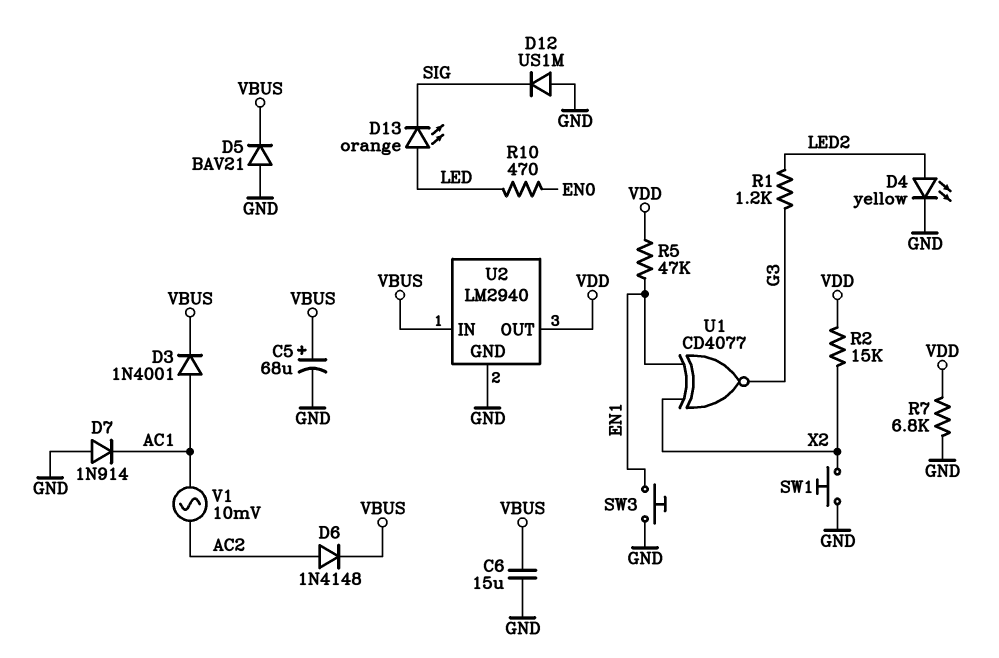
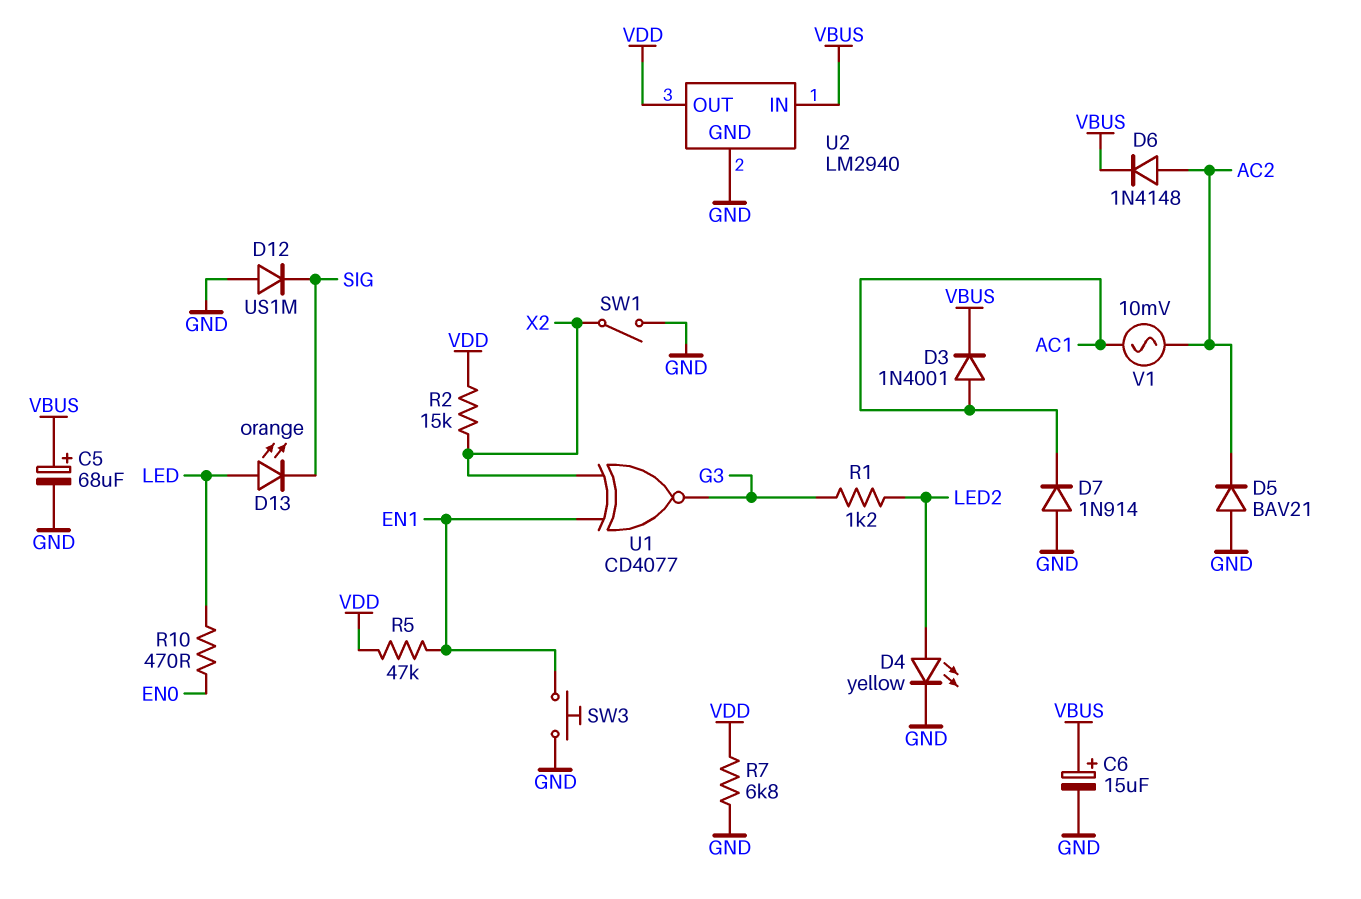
C6: 15uF (GND, VBUS) -> 15uF (plus VBUS, minus GND)
D5: diode BAV21 (A GND, K VBUS) -> diode BAV21 (A GND, K AC2)
SW1: button (GND, X2) -> switch (GND, X2)

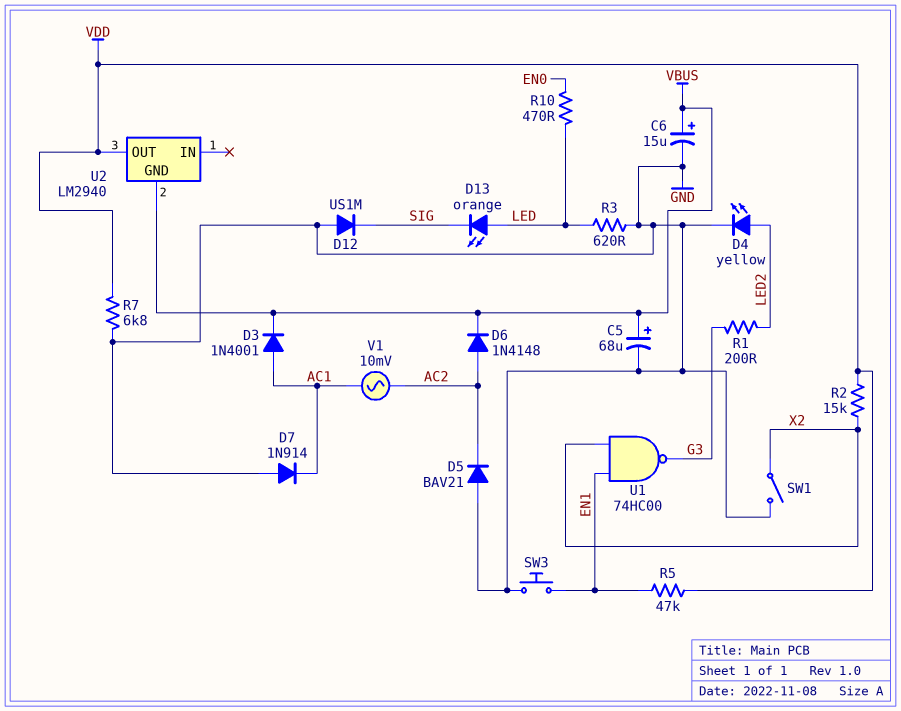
R1: 1.2k (G3, LED2) -> 200 (G3, LED2)
R3: none -> 620 (GND, LED)
U1: XNOR CD4077 (in EN1, in X2, out G3) -> NAND 74HC00 (in EN1, in X2, out G3)
U2 pin GND: GND -> VBUS
U2 pin IN: VBUS -> none

